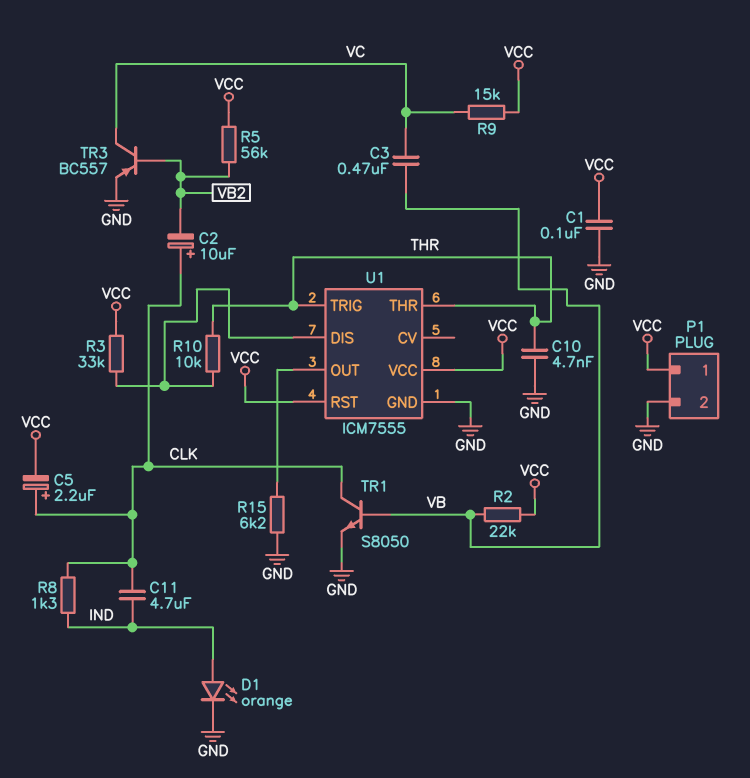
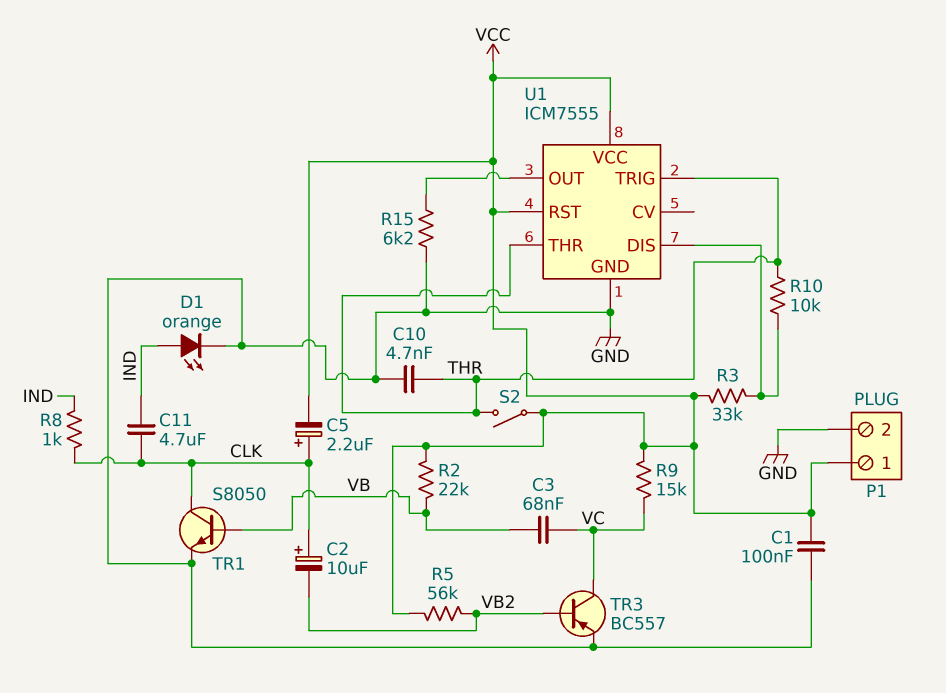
C3: 470nF (VB, VC) -> 68nF (VB, VC)
R8: 1.3k (CLK, IND) -> 1k (CLK, IND)
S2: none -> switch (THR, VCC)

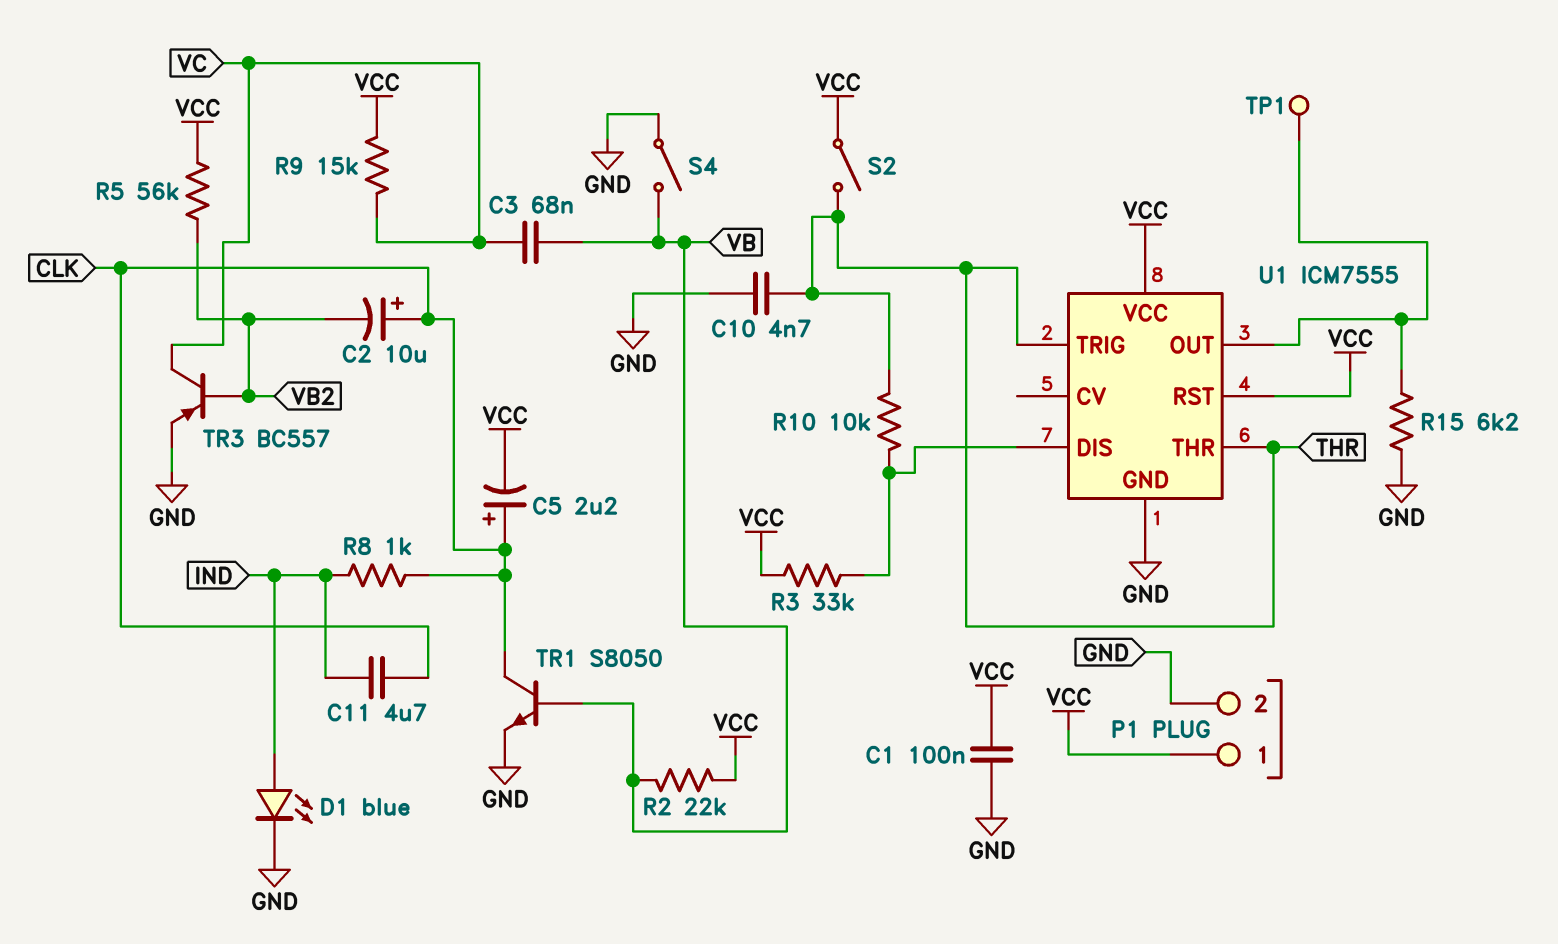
D1: LED orange (A IND, K GND) -> LED blue (A IND, K GND)
S4: none -> switch (GND, VB)
TP1: none -> test point (U1/OUT)

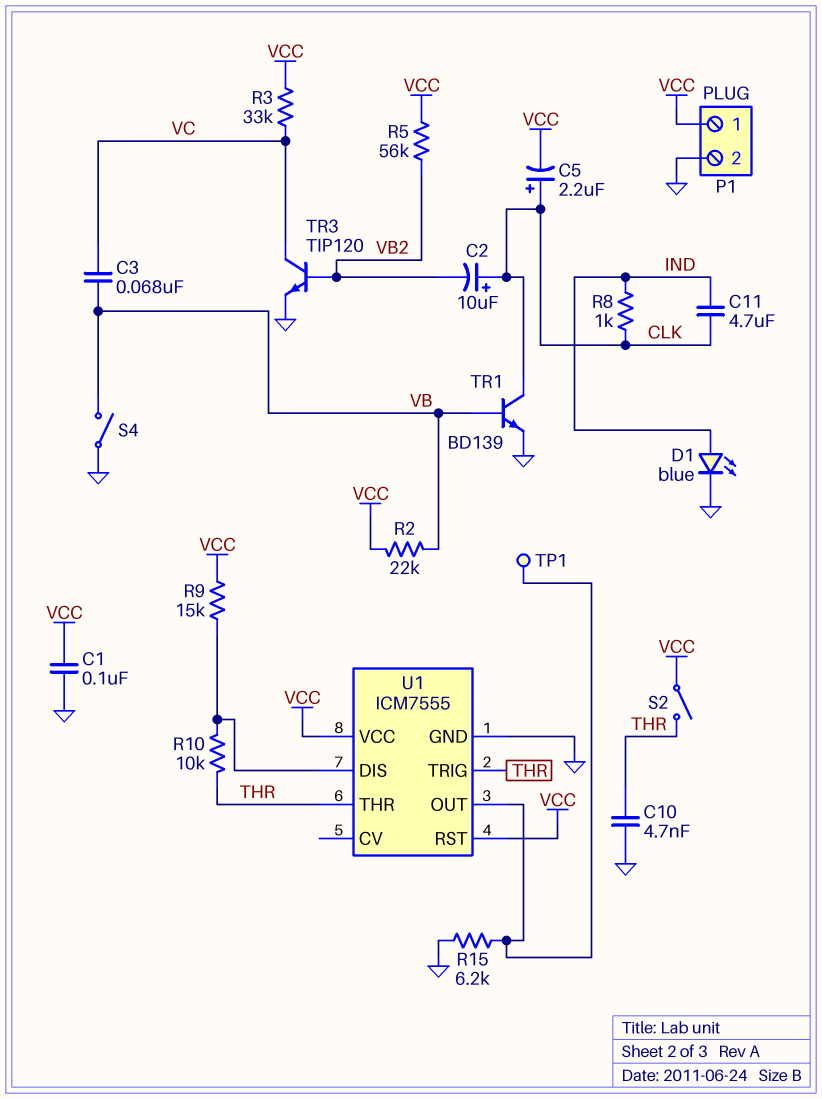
R3: 33k (U1/DIS, VCC) -> 33k (VC, VCC)
R9: 15k (VC, VCC) -> 15k (U1/DIS, VCC)
TR1: NPN S8050 (B VB, C CLK, E GND) -> NPN BD139 (B VB, C CLK, E GND)
TR3: PNP BC557 (B VB2, C VC, E GND) -> NPN TIP120 (B VB2, C VC, E GND)

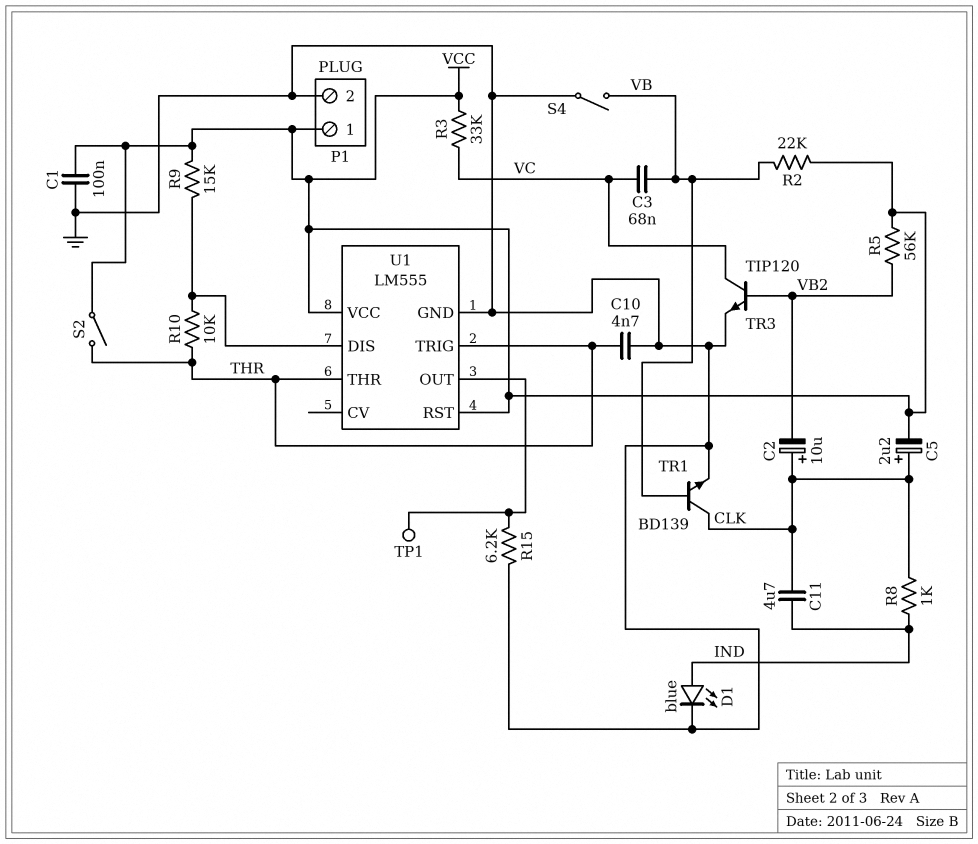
U1: ICM7555 -> LM555

